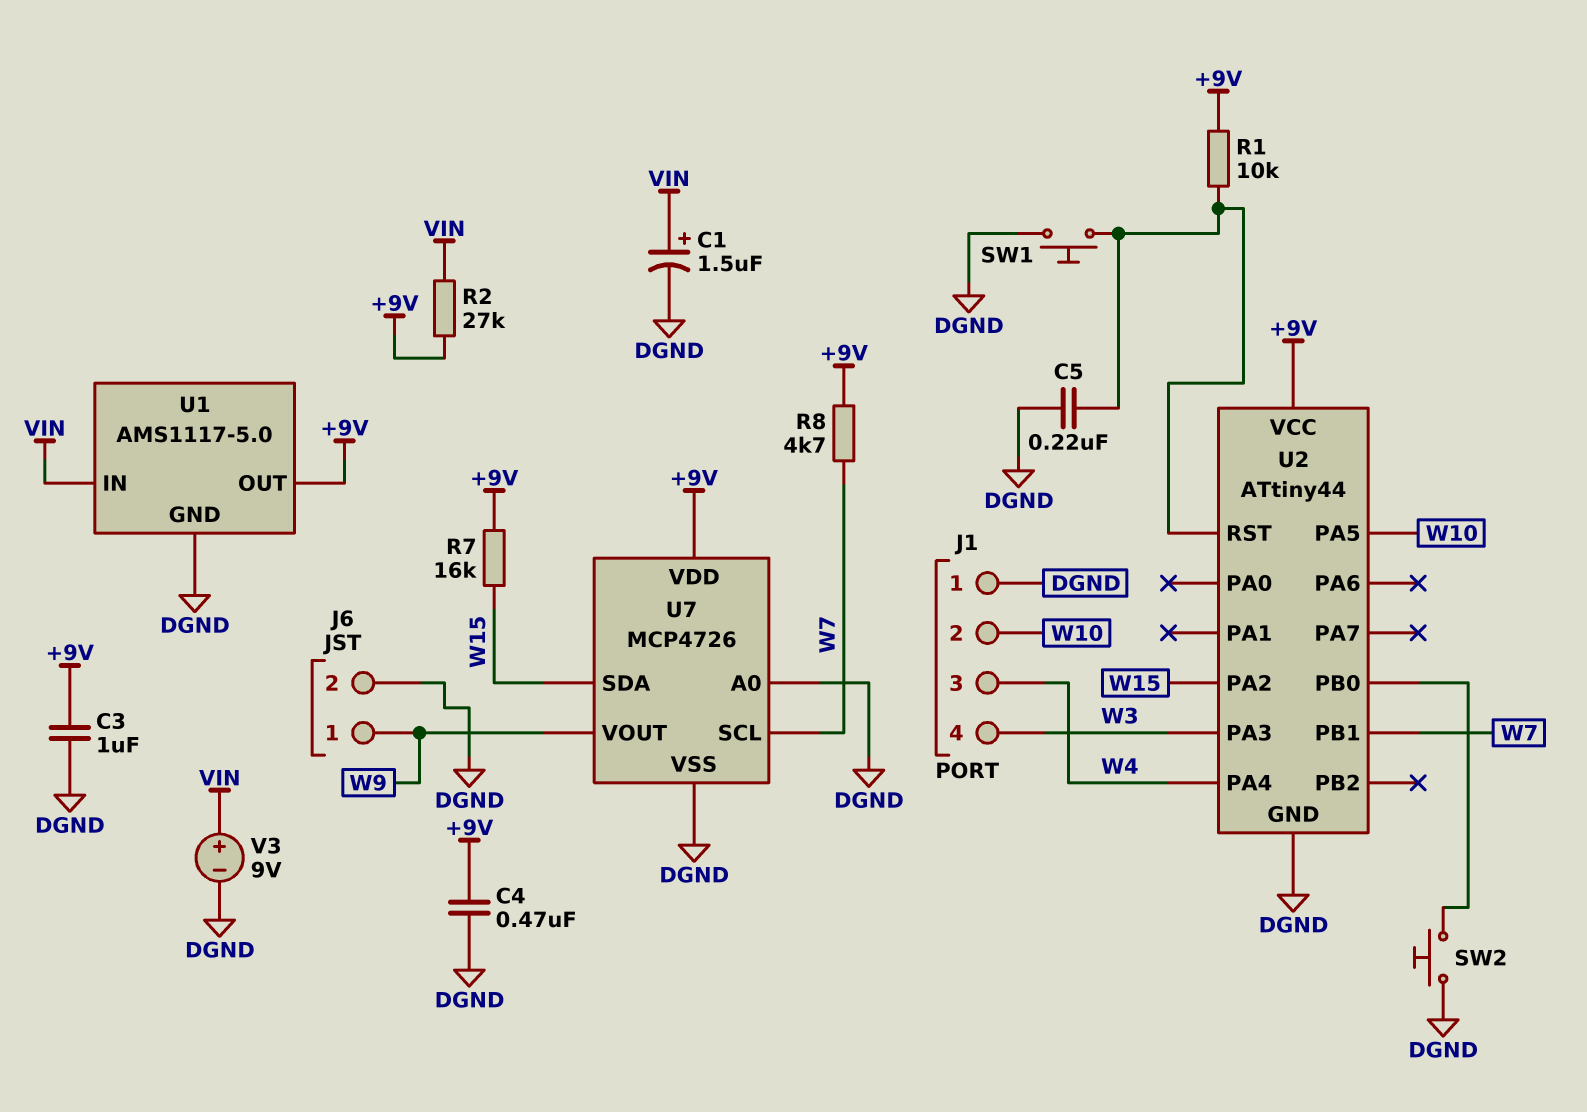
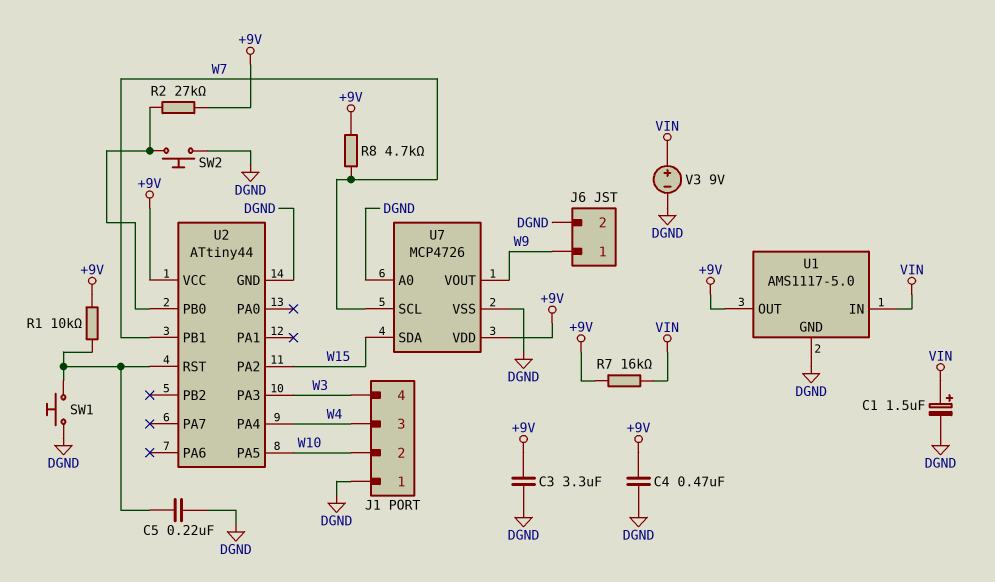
C3: 1uF (+9V, DGND) -> 3.3uF (+9V, DGND)
R2: 27k (+9V, VIN) -> 27k (+9V, U2/PB0)
R7: 16k (+9V, W15) -> 16k (+9V, VIN)

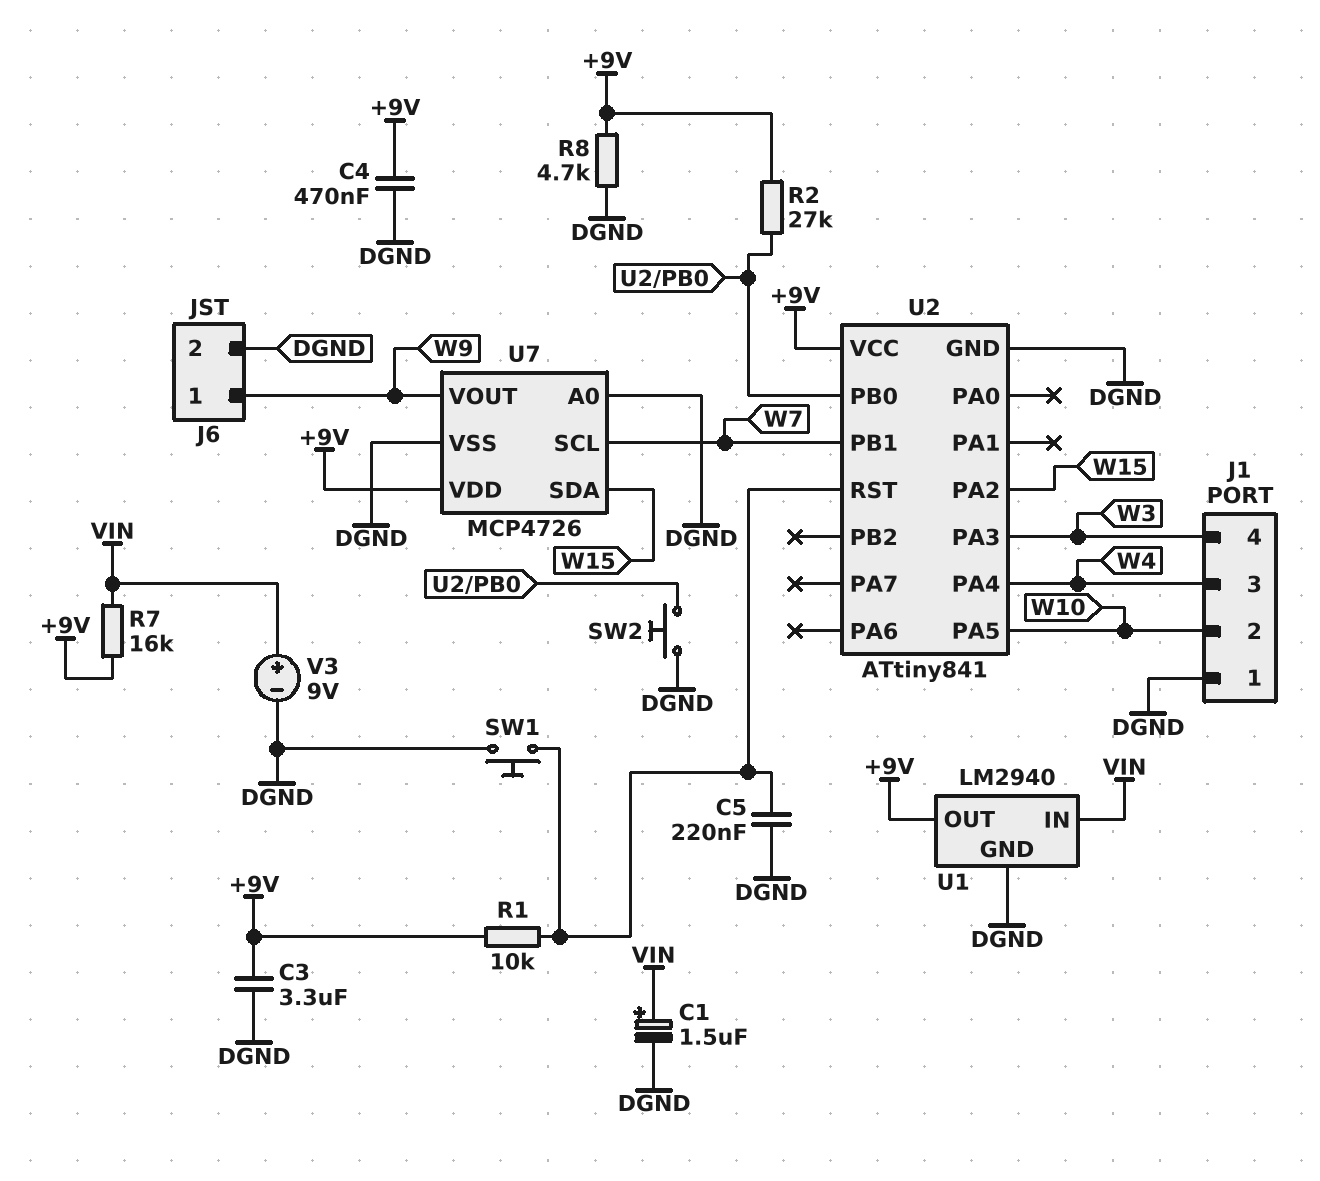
R8: 4.7k (+9V, W7) -> 4.7k (+9V, DGND)
U1: AMS1117-5.0 -> LM2940
U2: ATtiny44 -> ATtiny841

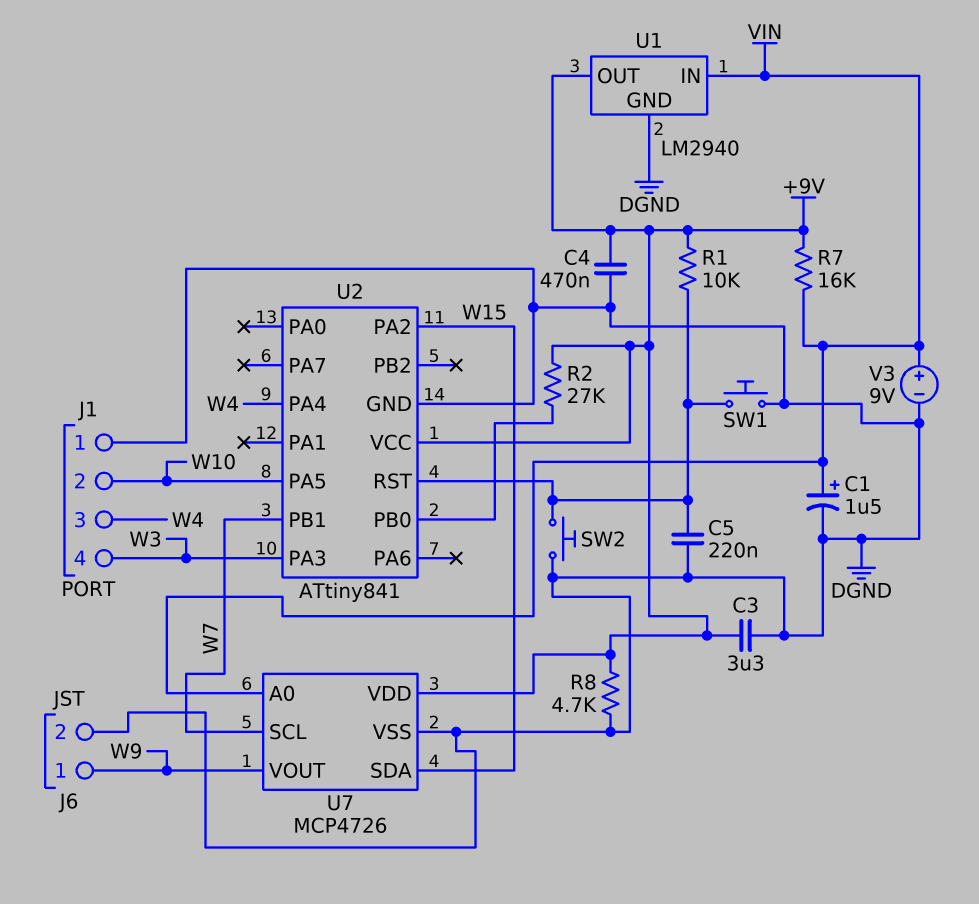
SW2: button (DGND, U2/PB0) -> button (DGND, U2/RST)
U7 pin A0: DGND -> VIN

